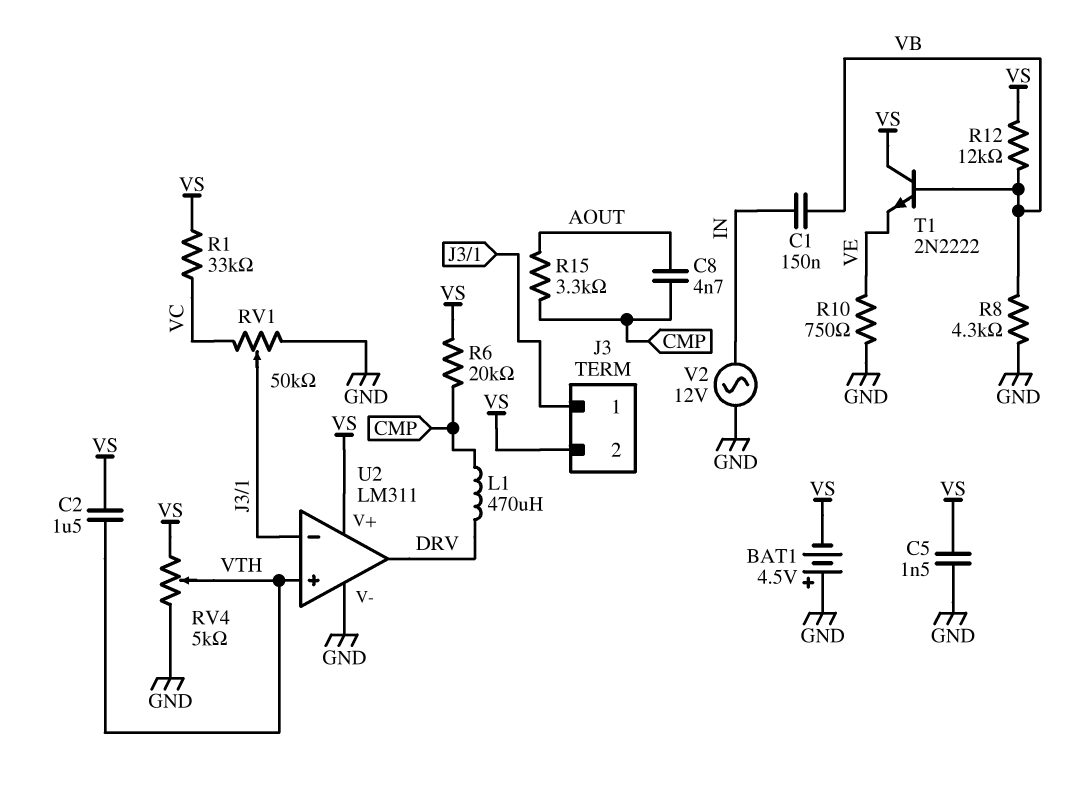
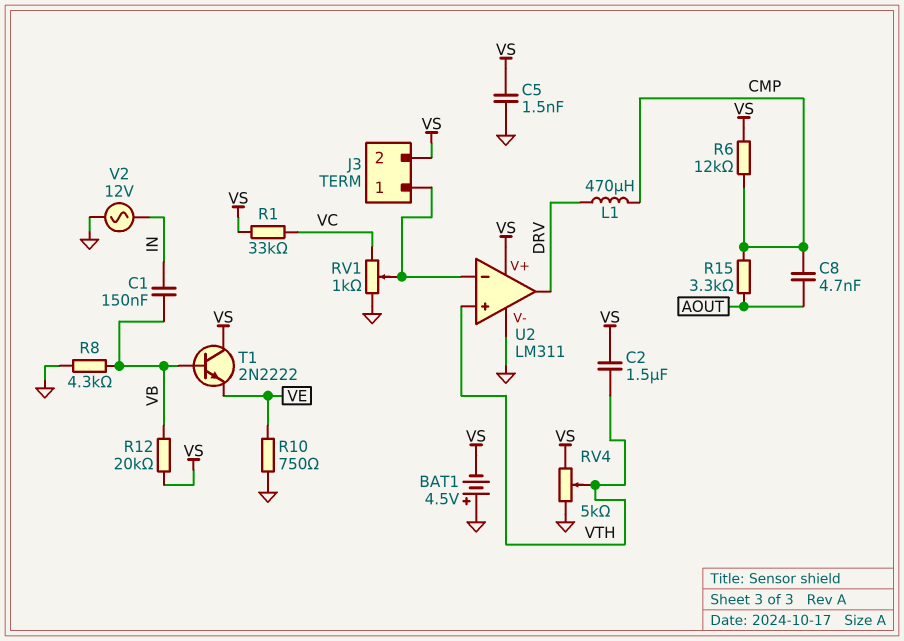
R6: 20k (CMP, VS) -> 12k (CMP, VS)
R12: 12k (VB, VS) -> 20k (VB, VS)
RV1: 50k (GND, VC, wiper J3/1) -> 1k (GND, VC, wiper J3/1)

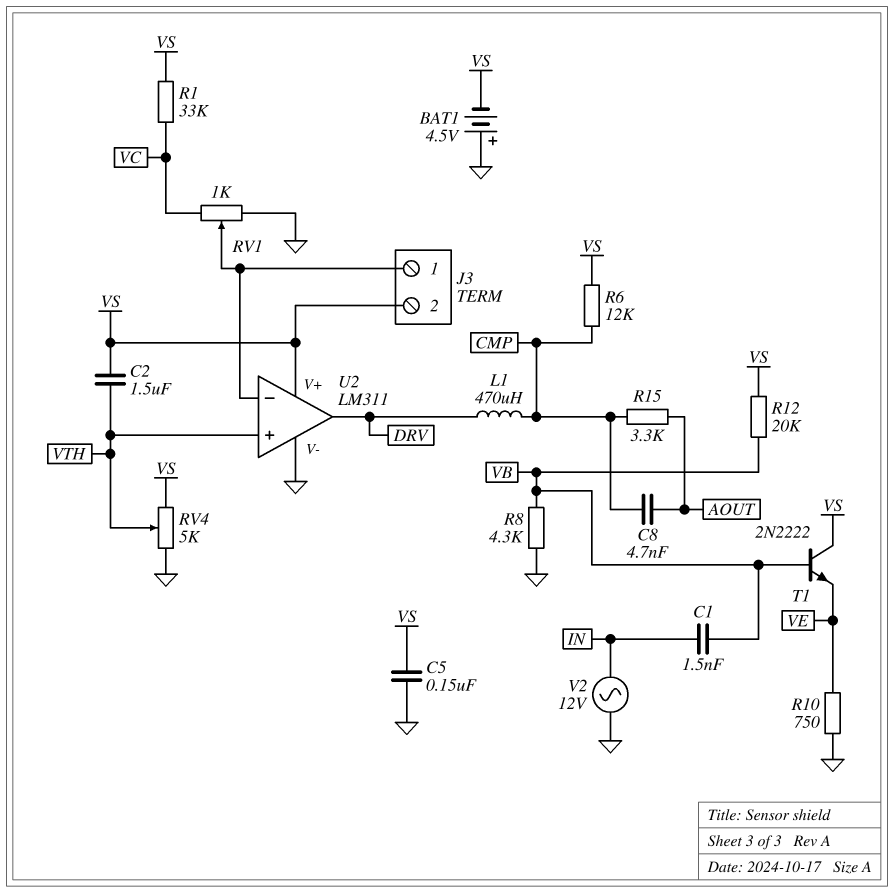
C1: 150nF (IN, VB) -> 1.5nF (IN, VB)
C5: 1.5nF (GND, VS) -> 150nF (GND, VS)

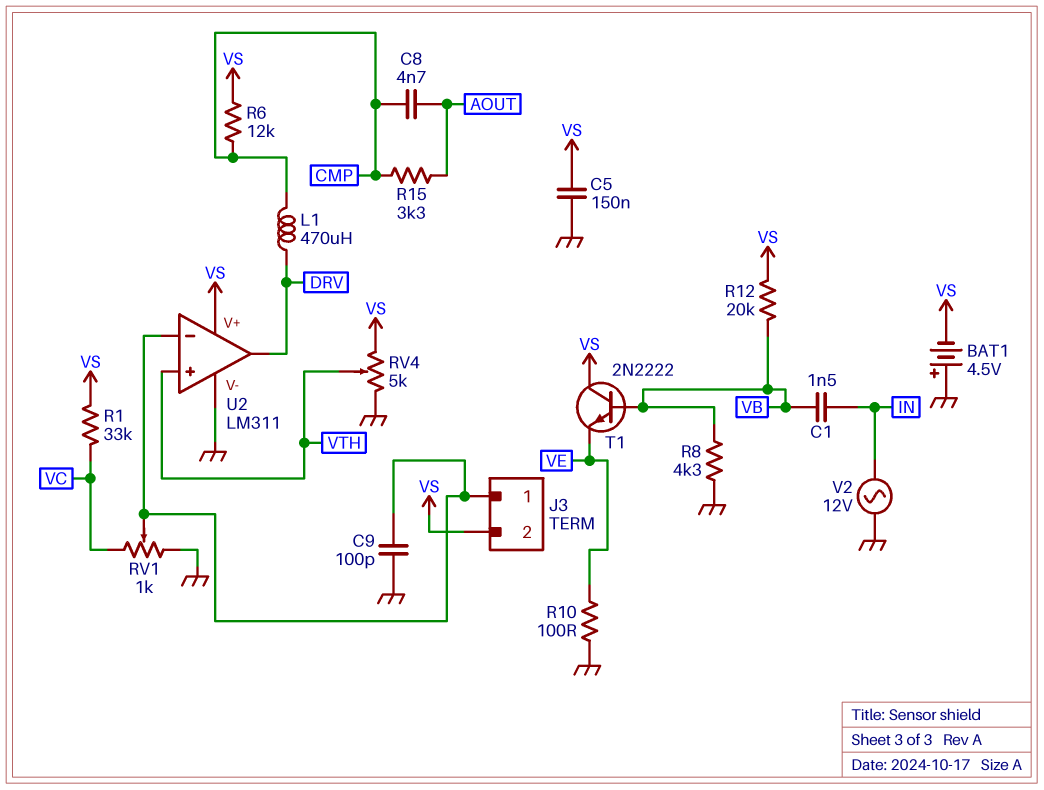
C2: 1.5uF (VS, VTH) -> none
C9: none -> 100pF (GND, J3/1)
R10: 750 (GND, VE) -> 100 (GND, VE)

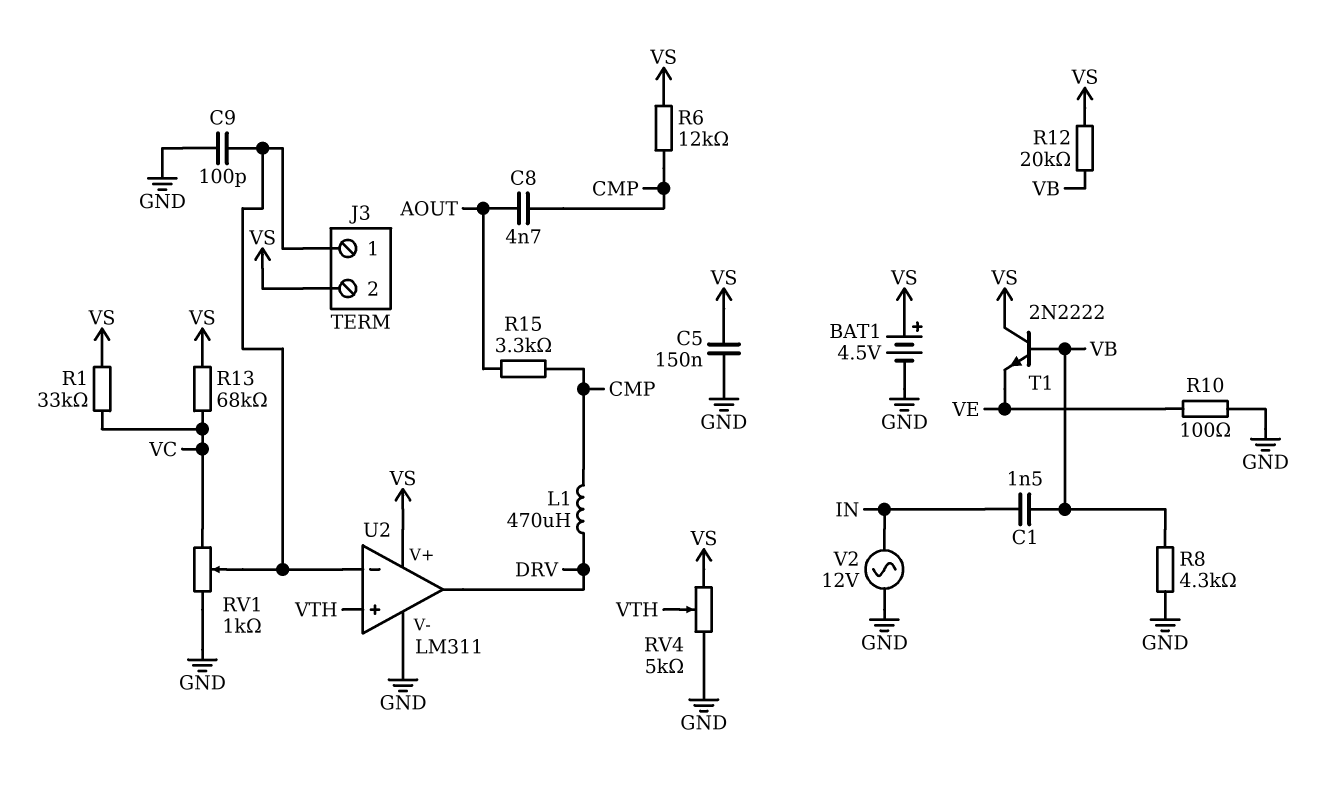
BAT1: 4.5V (plus GND, minus VS) -> 4.5V (plus VS, minus GND)
R13: none -> 68k (VC, VS)

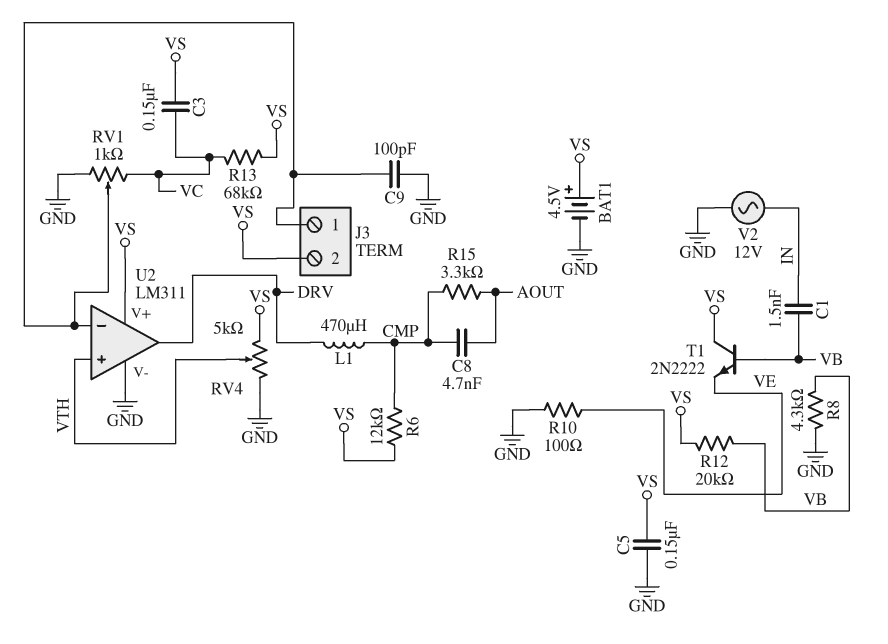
C3: none -> 150nF (VC, VS)
R1: 33k (VC, VS) -> none

